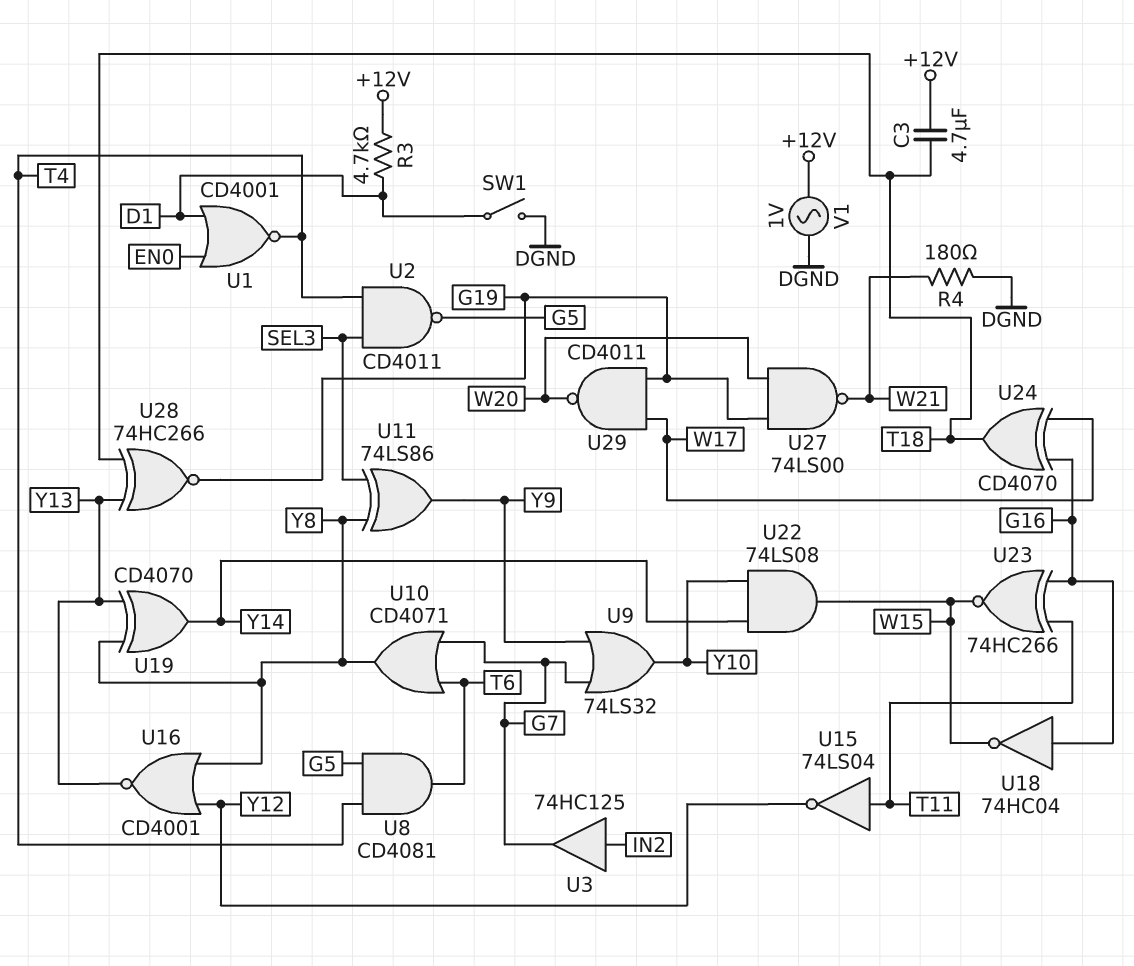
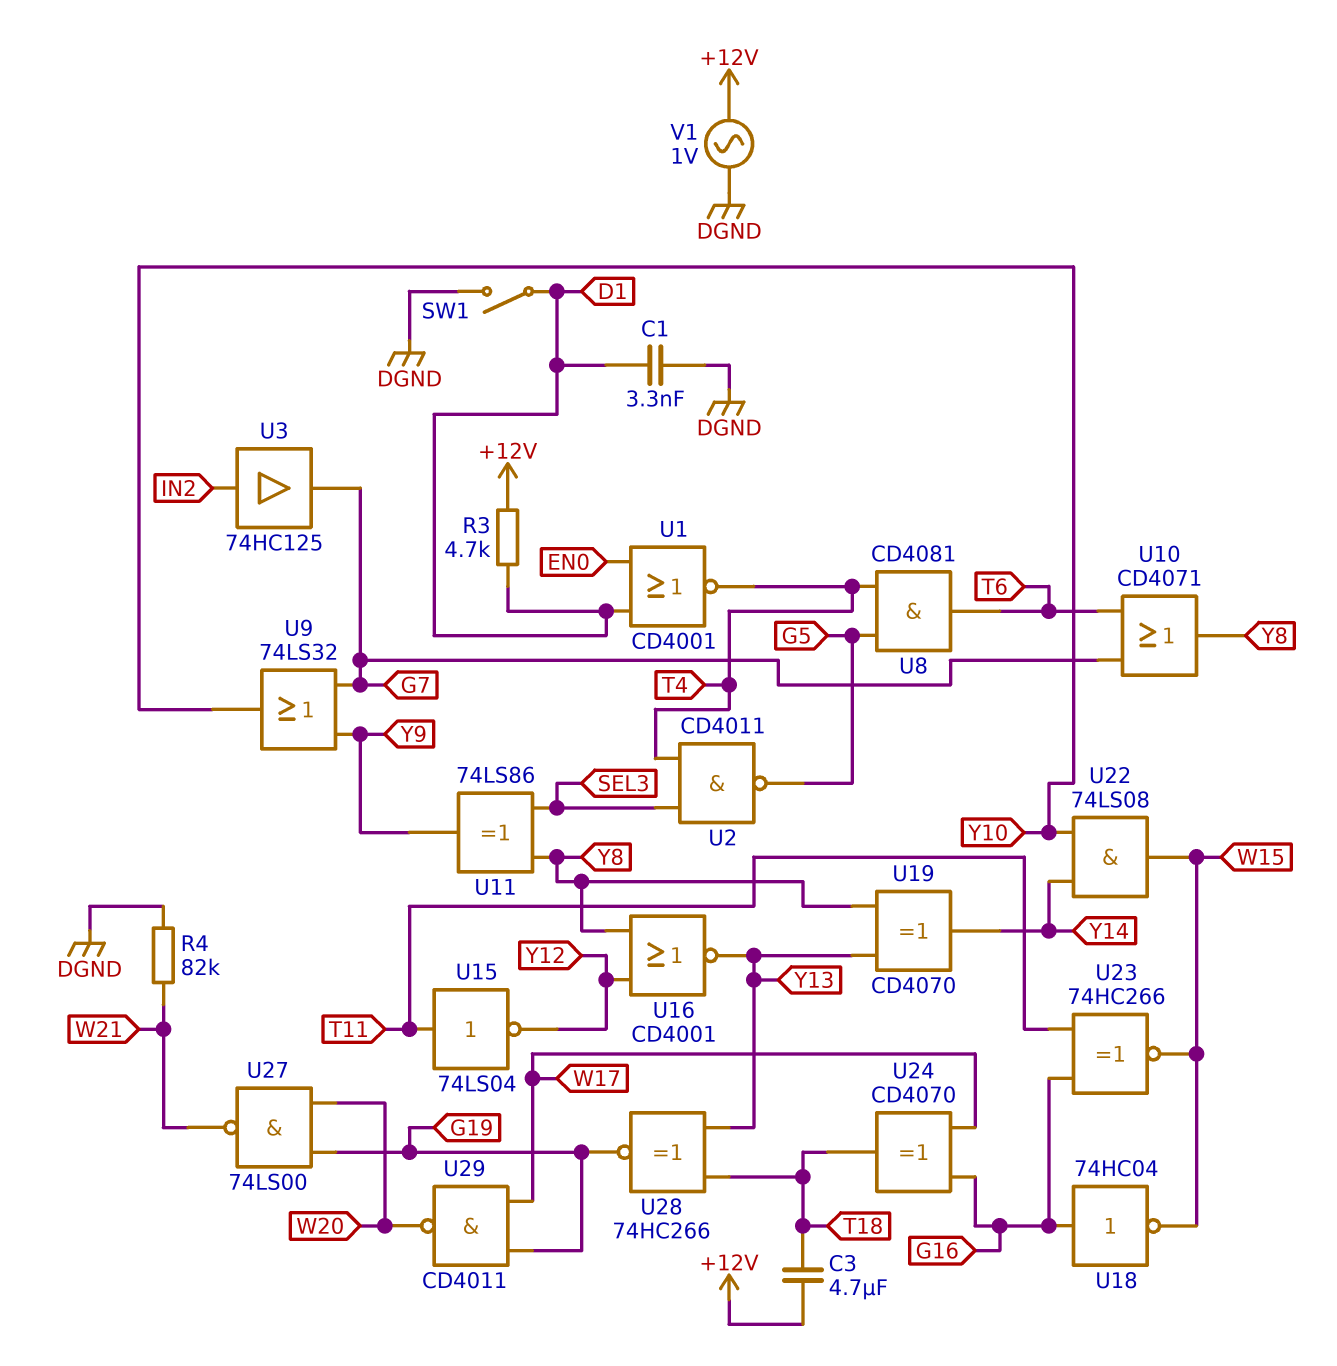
C1: none -> 3.3nF (D1, DGND)
R4: 180 (DGND, W21) -> 82k (DGND, W21)

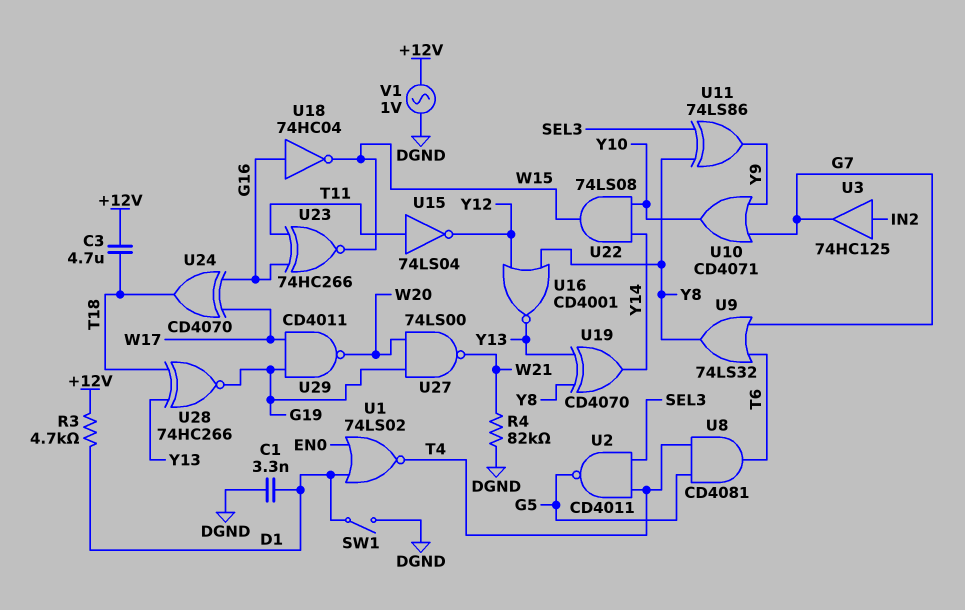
U1: NOR CD4001 (in D1, in EN0, out T4) -> NOR 74LS02 (in D1, in EN0, out T4)
U9: OR 74LS32 (in G7, in Y9, out Y10) -> OR 74LS32 (in G7, in T6, out Y8)
U10: OR CD4071 (in G7, in T6, out Y8) -> OR CD4071 (in G7, in Y9, out Y10)

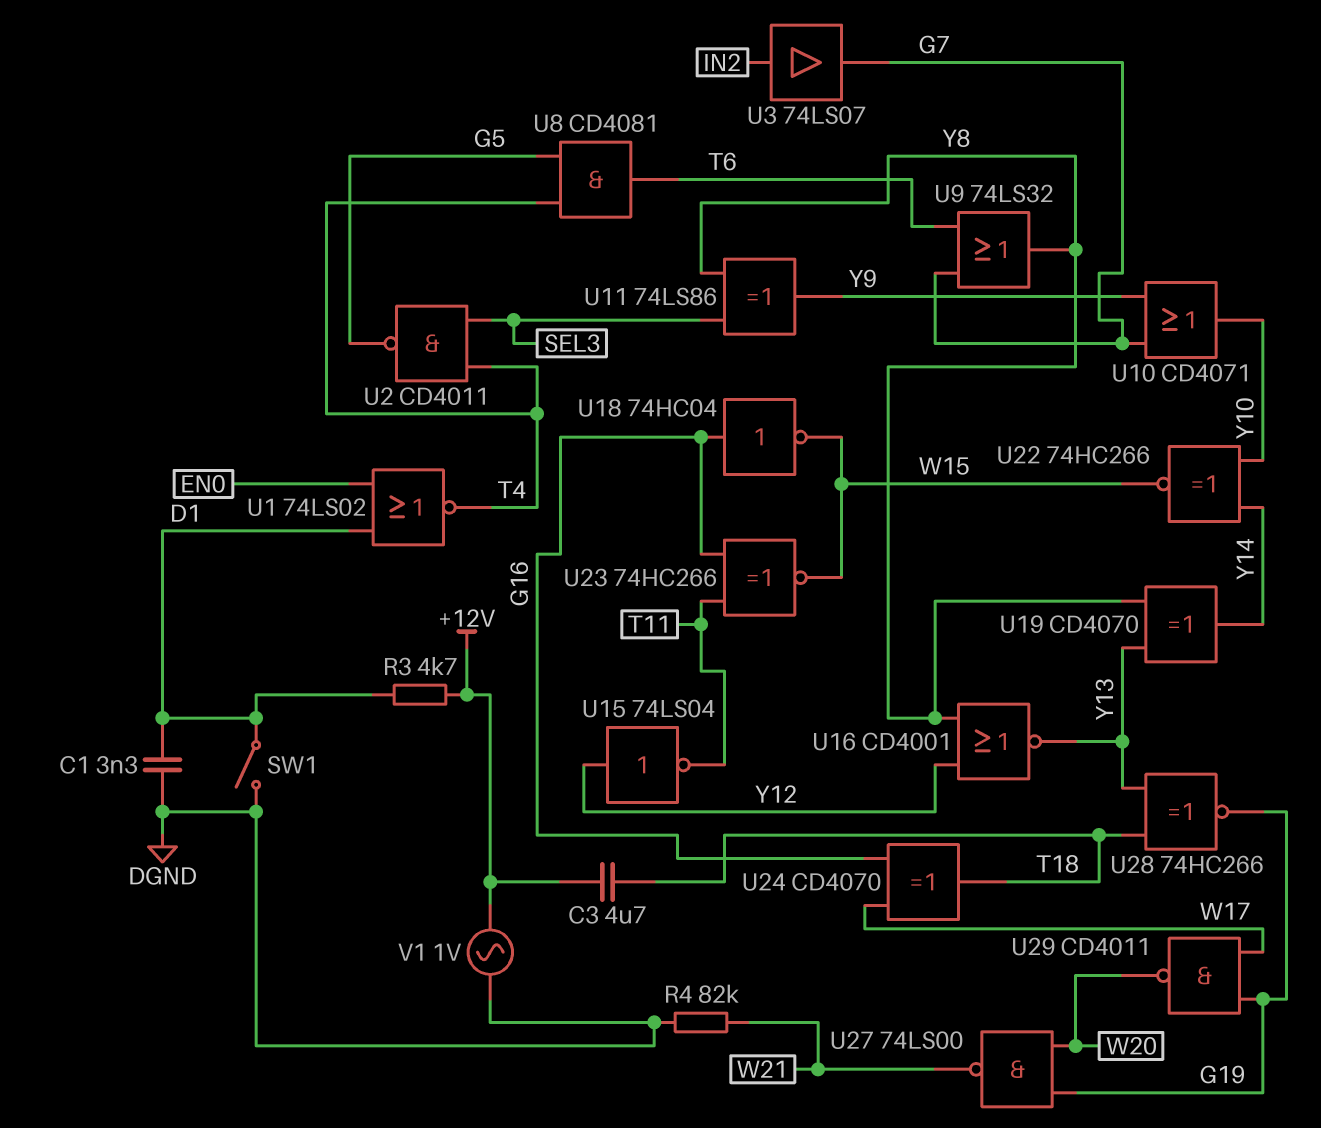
U3: buffer 74HC125 (in IN2, out G7) -> buffer 74LS07 (in IN2, out G7)
U15: NOT 74LS04 (in T11, out Y12) -> NOT 74LS04 (in Y12, out T11)
U22: AND 74LS08 (in Y10, in Y14, out W15) -> XNOR 74HC266 (in Y10, in Y14, out W15)

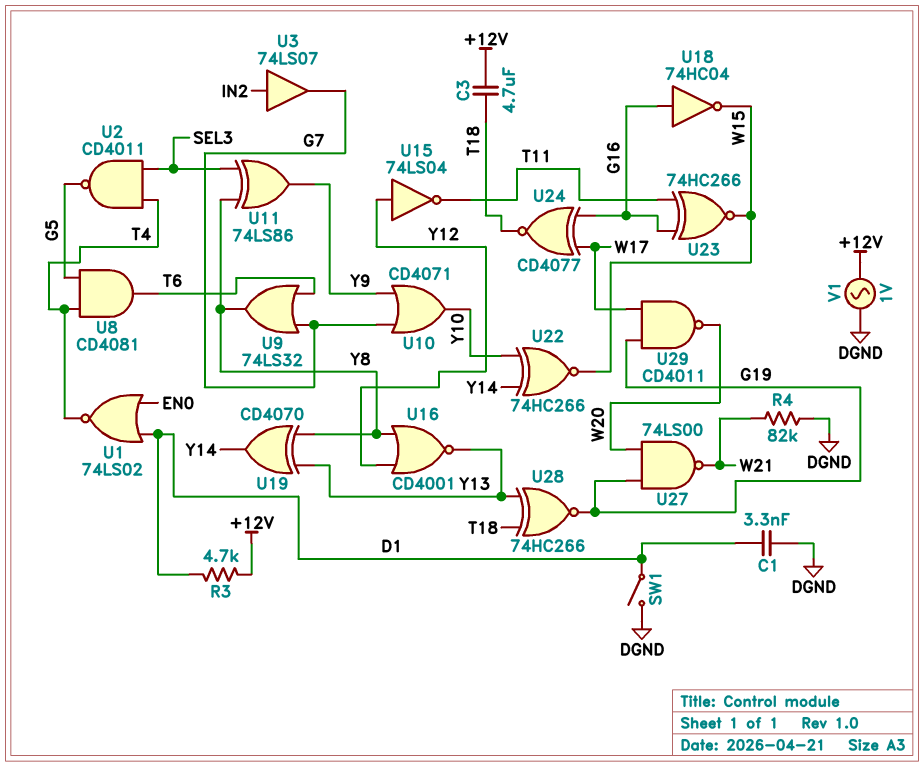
U24: XOR CD4070 (in G16, in W17, out T18) -> XNOR CD4077 (in G16, in W17, out T18)

